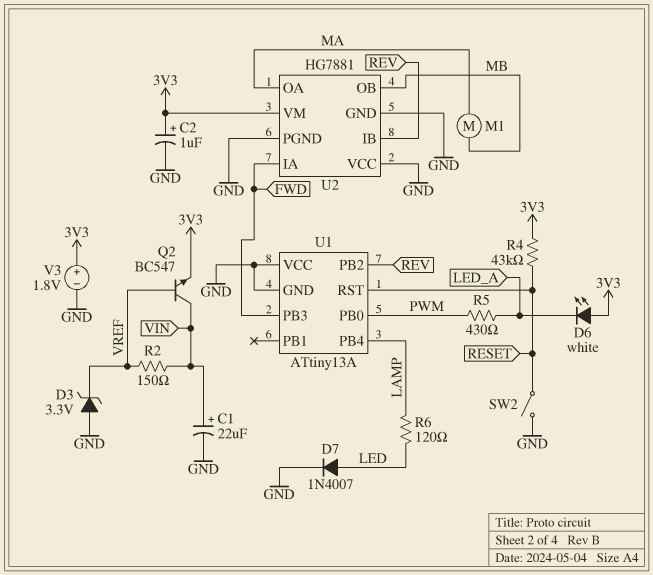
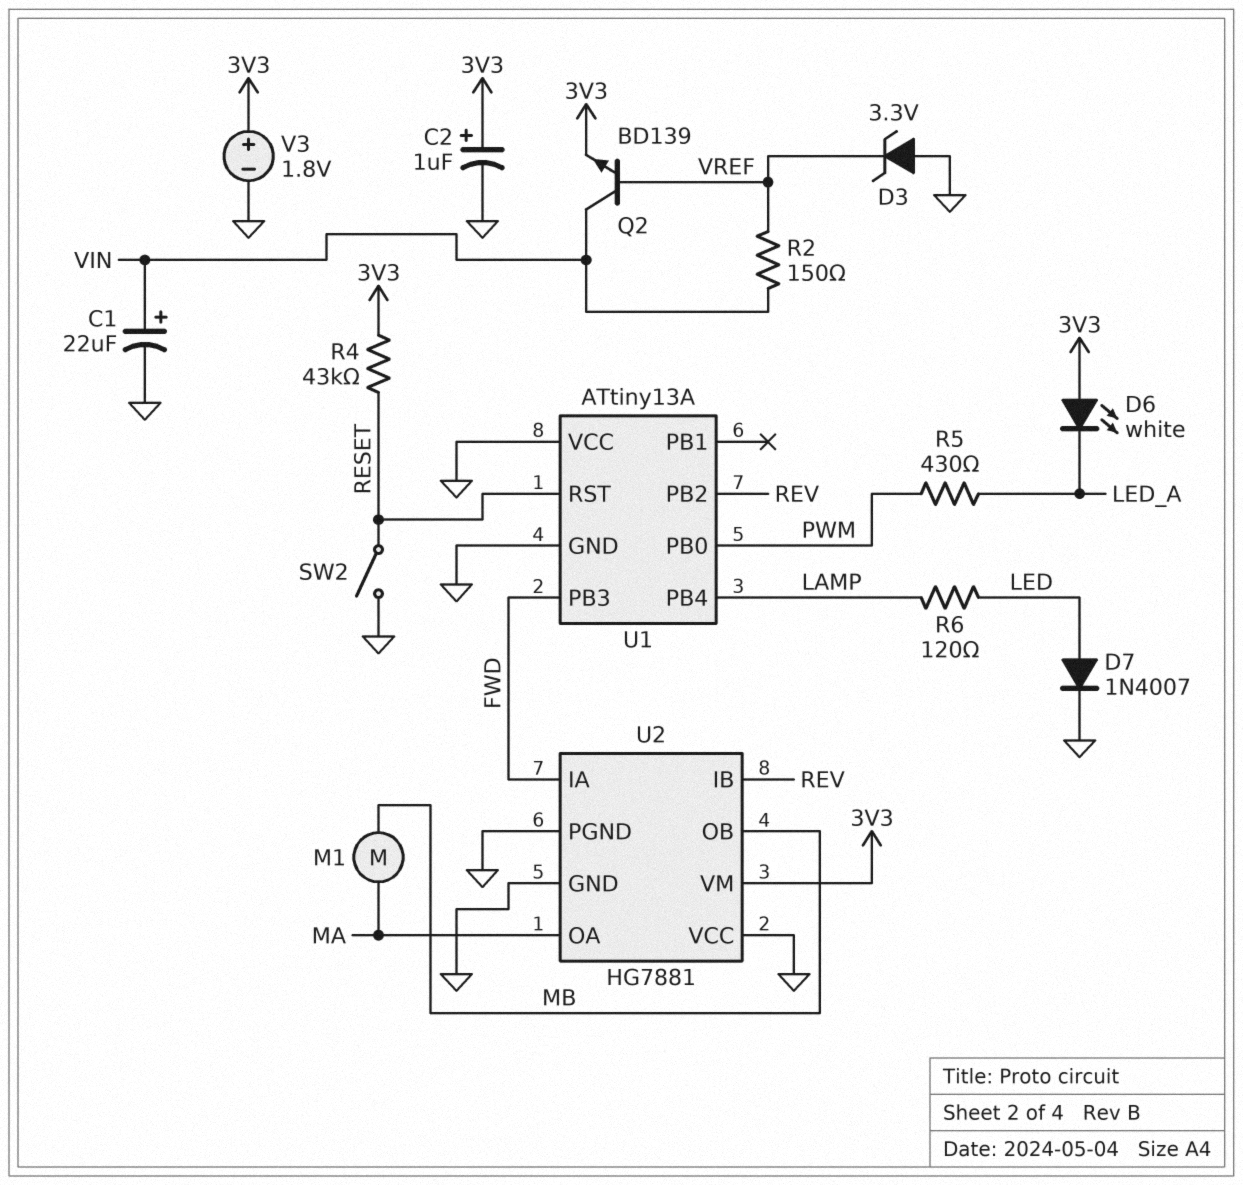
Q2: NPN BC547 (B VREF, C VIN, E 3V3) -> NPN BD139 (B VREF, C VIN, E 3V3)

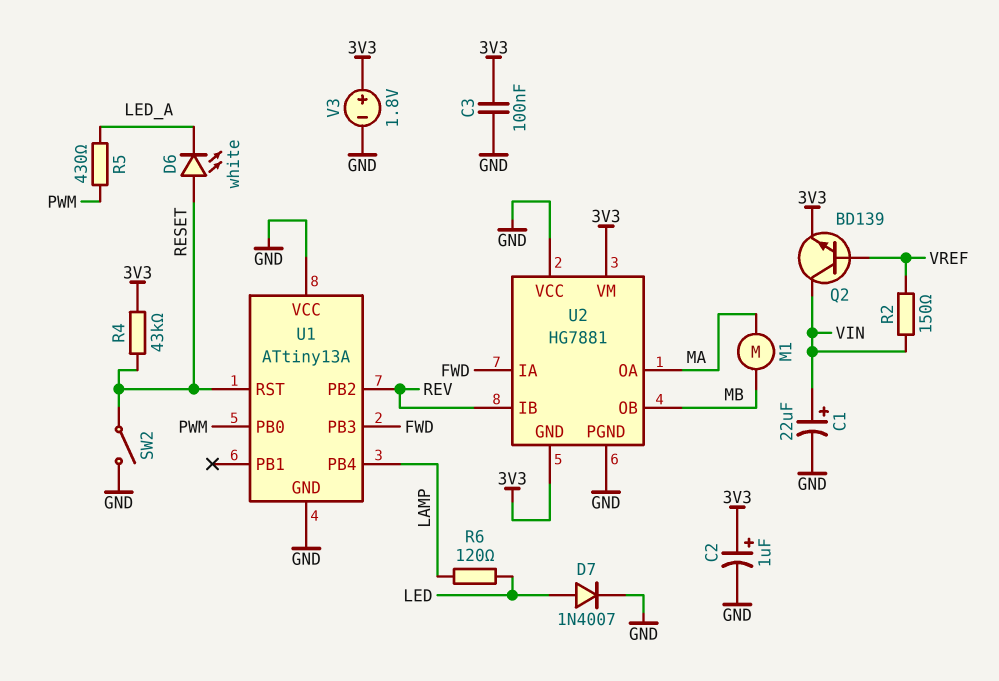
C3: none -> 100nF (3V3, GND)
D3: zener 3.3V (A GND, K VREF) -> none
D6: LED white (A 3V3, K LED_A) -> LED white (A RESET, K LED_A)
U2 pin GND: GND -> 3V3

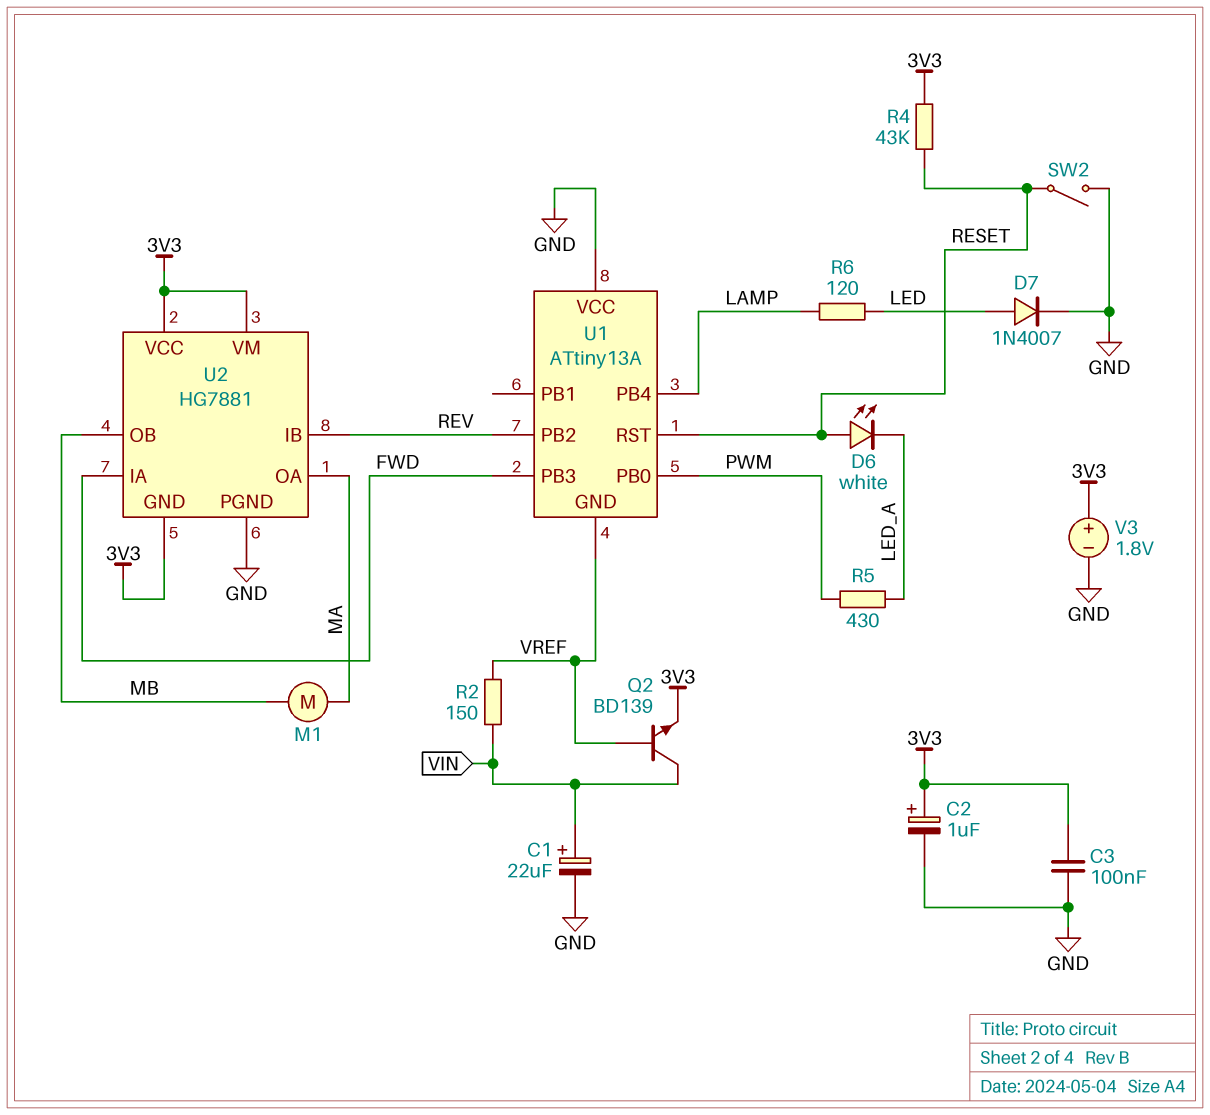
U1 pin GND: GND -> VREF
U2 pin VCC: GND -> 3V3

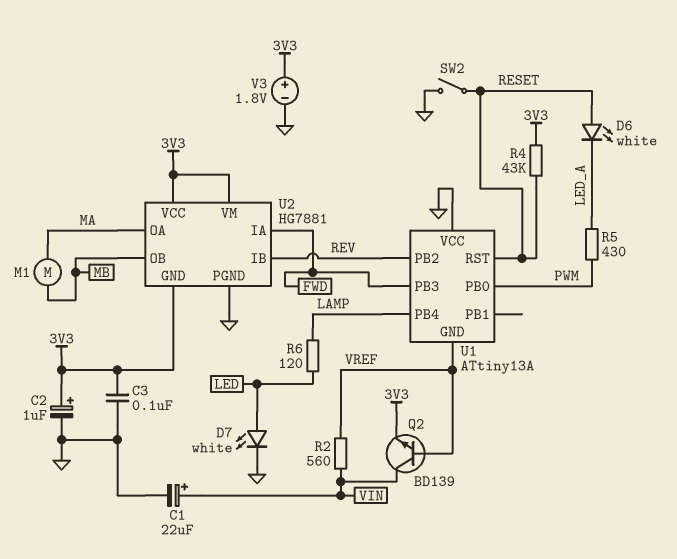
D7: diode 1N4007 (A LED, K GND) -> LED white (A LED, K GND)
R2: 150 (VIN, VREF) -> 560 (VIN, VREF)

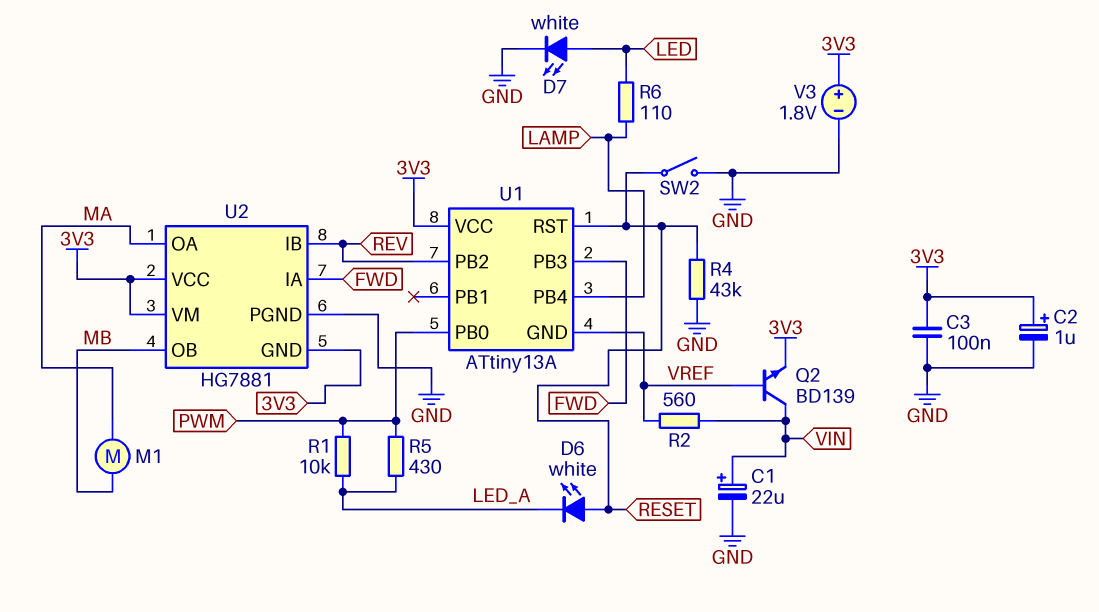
R1: none -> 10k (LED_A, PWM)
R4: 43k (3V3, RESET) -> 43k (GND, RESET)
R6: 120 (LAMP, LED) -> 110 (LAMP, LED)
U1 pin VCC: GND -> 3V3

